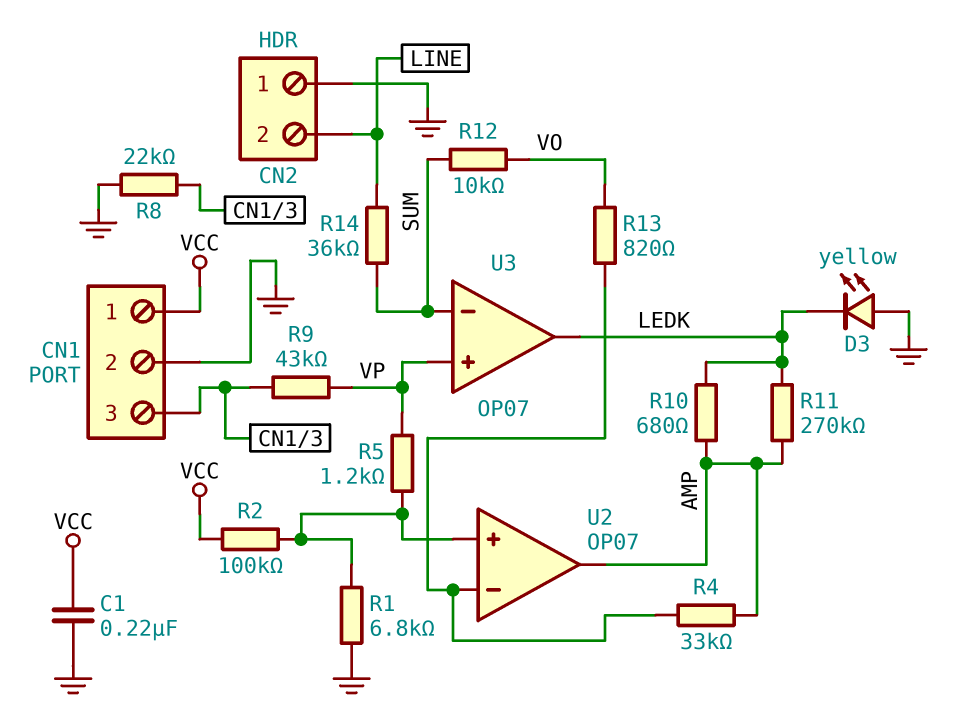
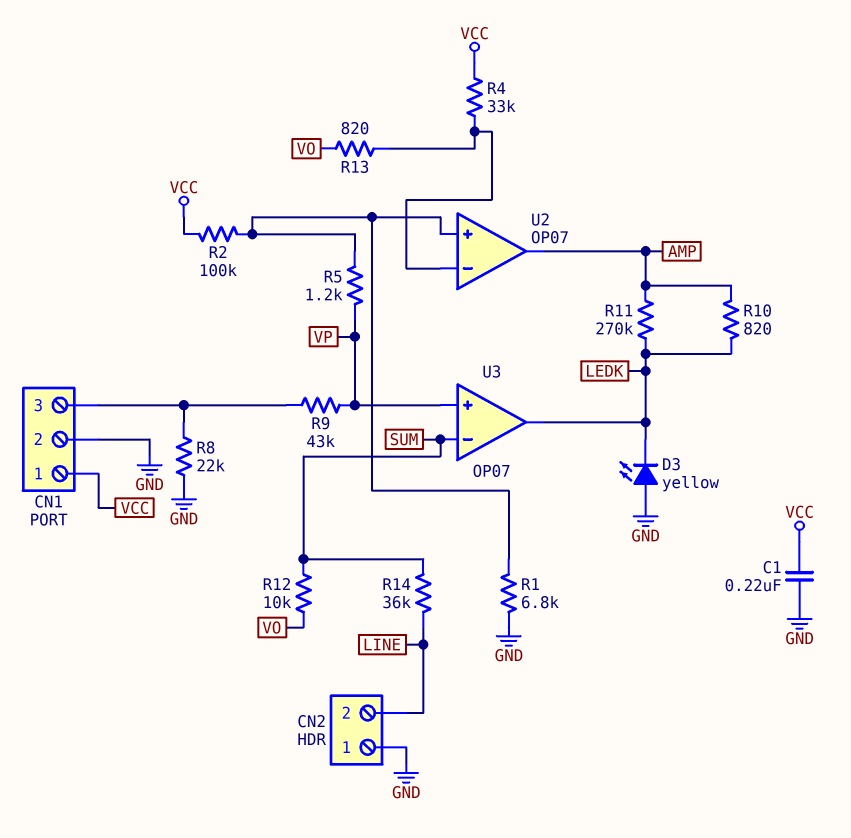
R4: 33k (AMP, U2/in-) -> 33k (U2/in-, VCC)
R10: 680 (AMP, LEDK) -> 820 (AMP, LEDK)

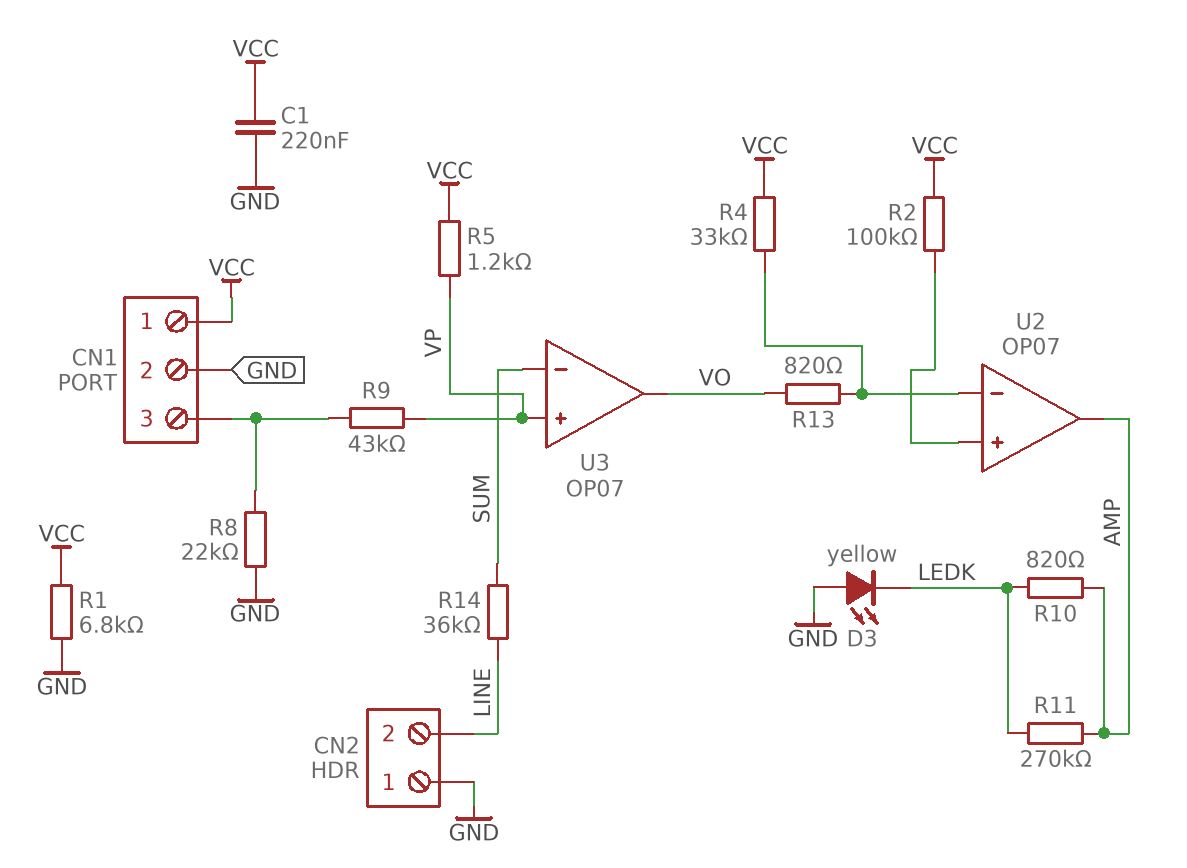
R1: 6.8k (GND, U2/in+) -> 6.8k (GND, VCC)
R5: 1.2k (U2/in+, VP) -> 1.2k (VCC, VP)
R12: 10k (SUM, VO) -> none
U3 pin out: LEDK -> VO

